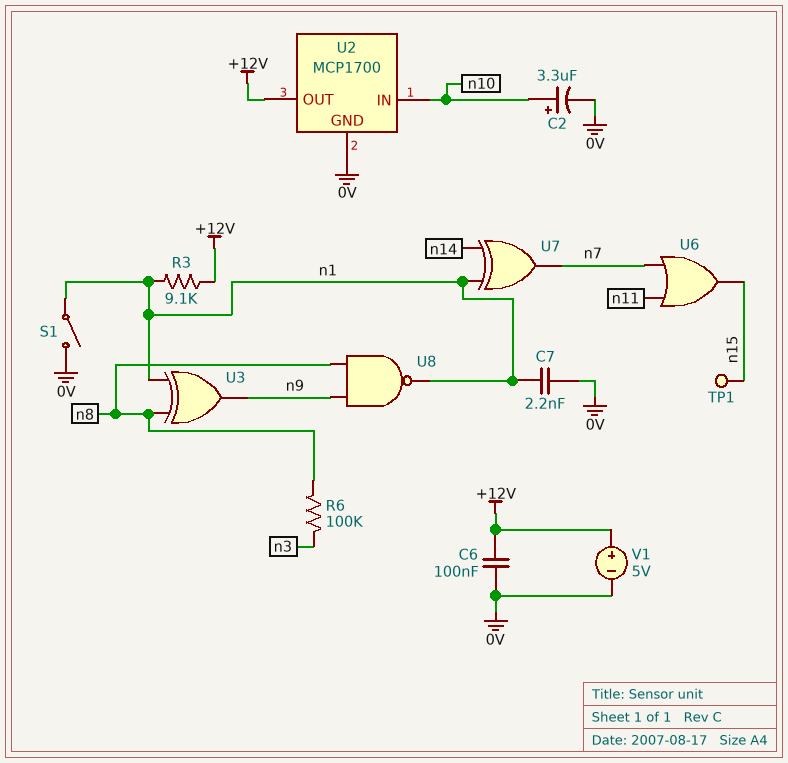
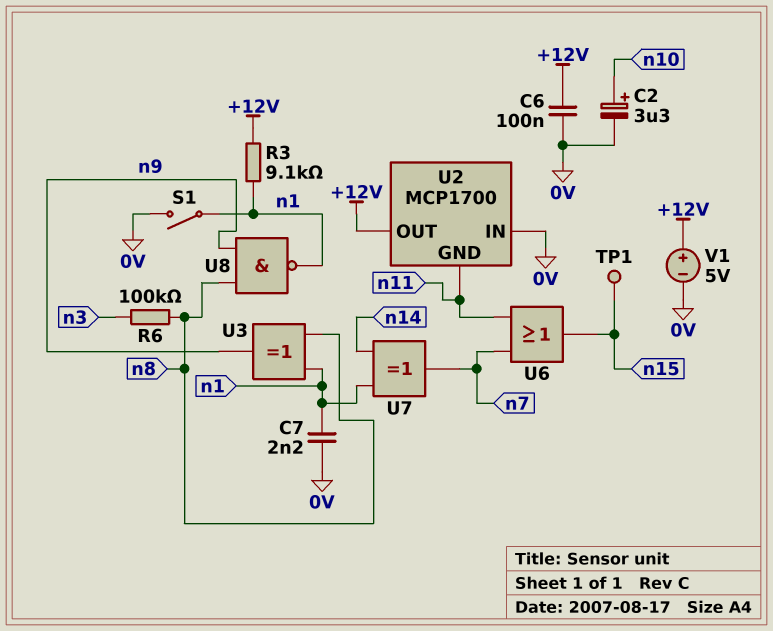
U2 pin GND: 0V -> n11
U2 pin IN: n10 -> 0V

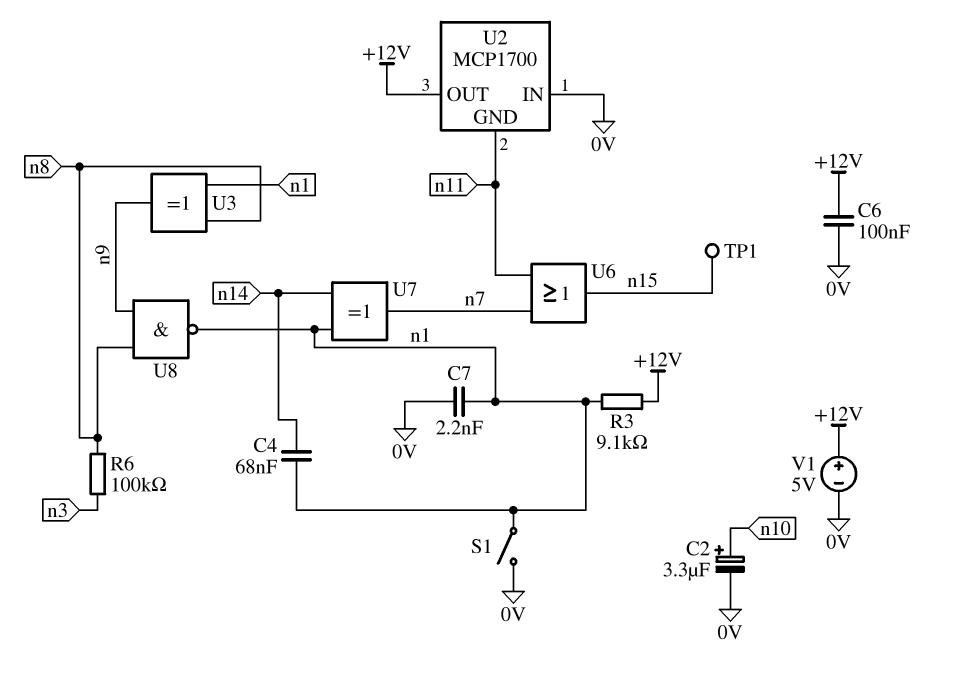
C4: none -> 68nF (n1, n14)

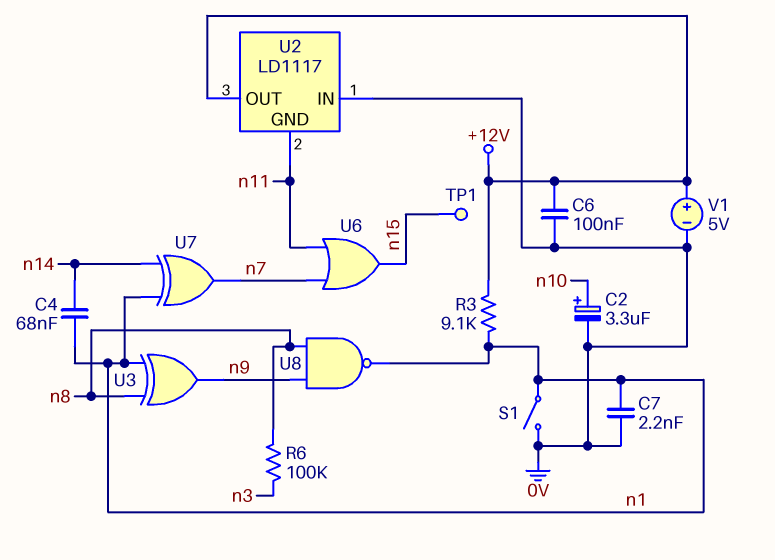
U2: MCP1700 -> LD1117

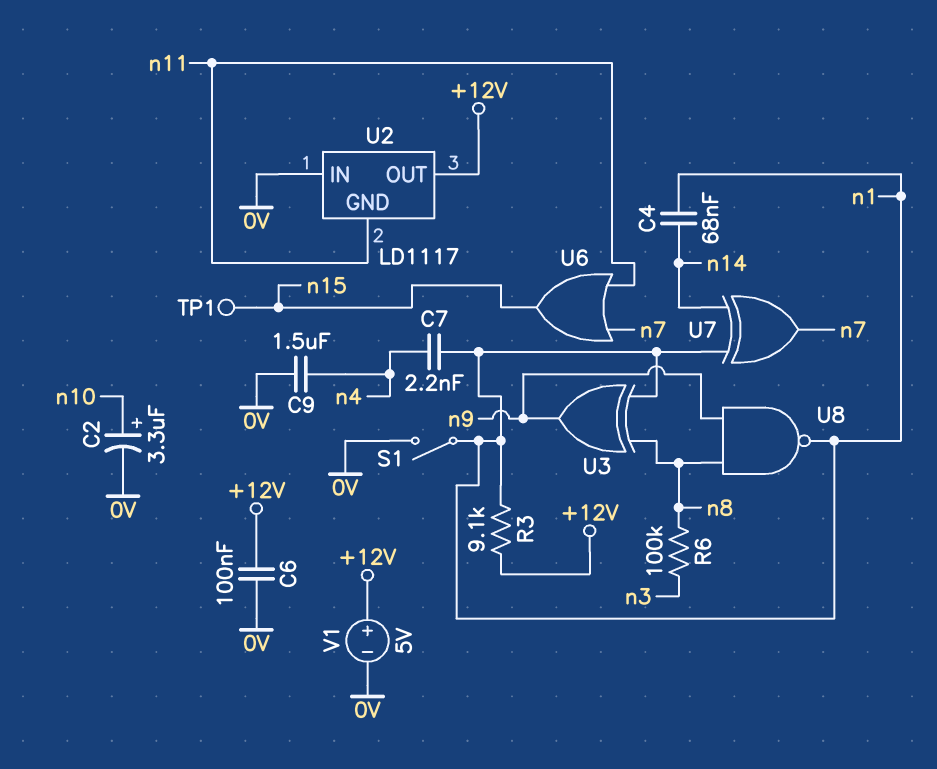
C7: 2.2nF (0V, n1) -> 2.2nF (n1, n4)
C9: none -> 1.5uF (0V, n4)

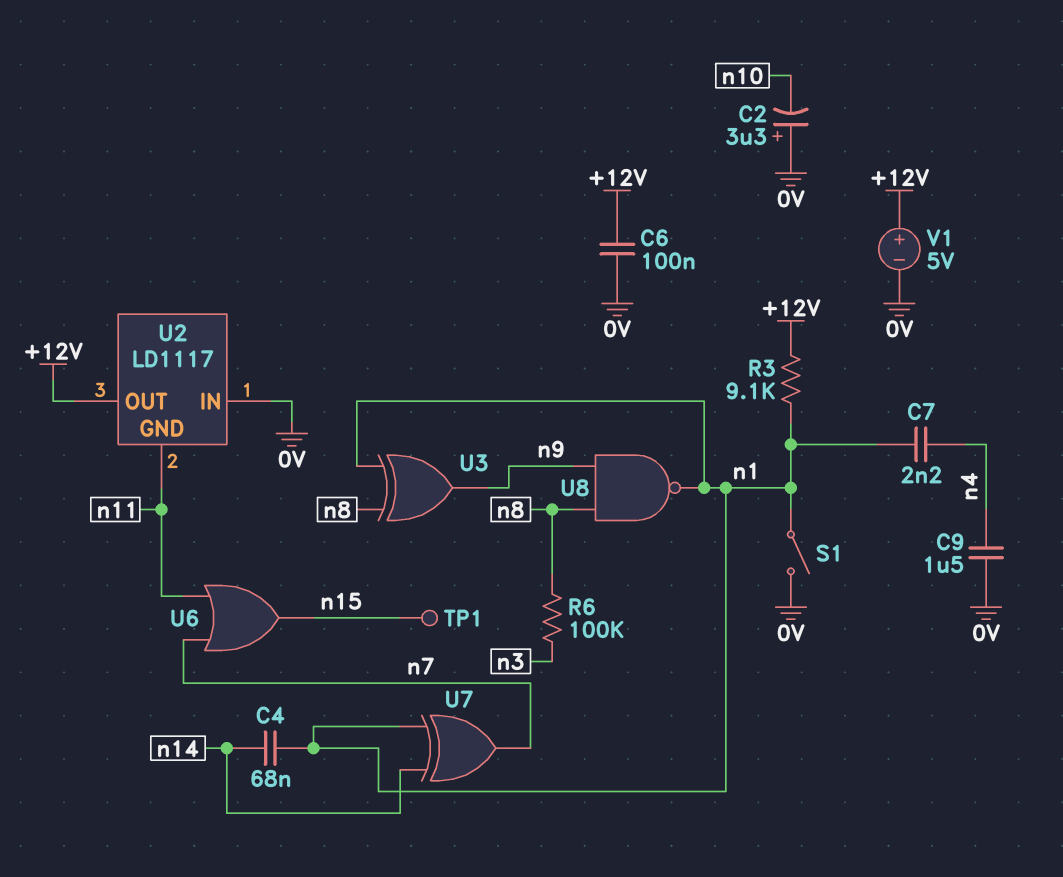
C2: 3.3uF (plus n10, minus 0V) -> 3.3uF (plus 0V, minus n10)

